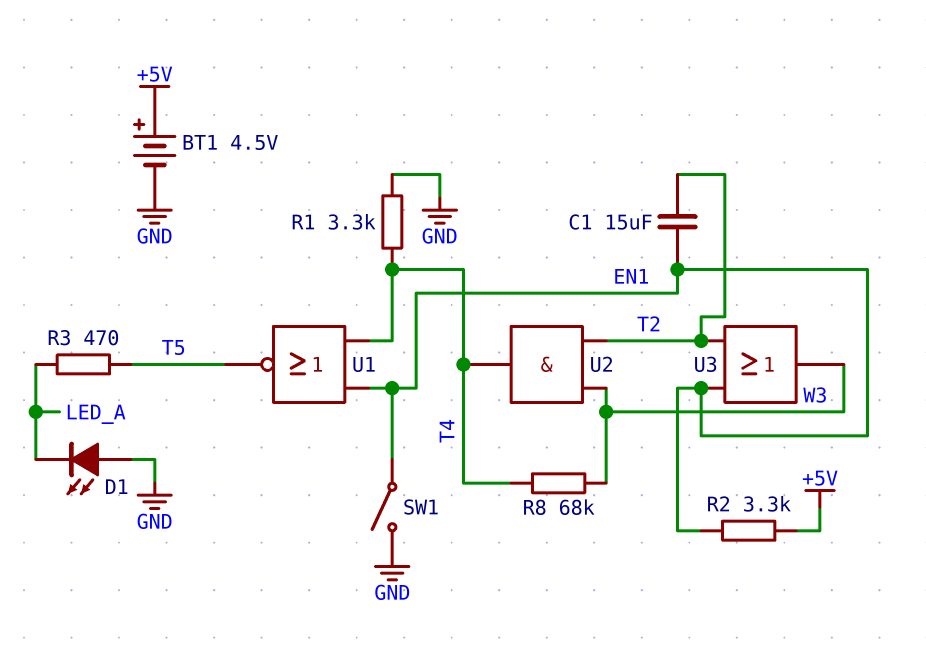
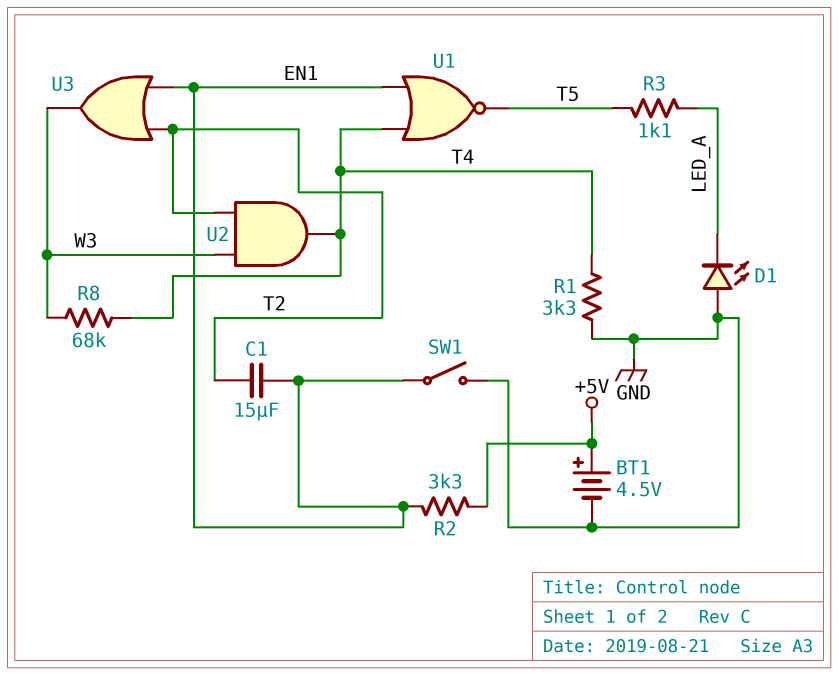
R3: 470 (LED_A, T5) -> 1.1k (LED_A, T5)

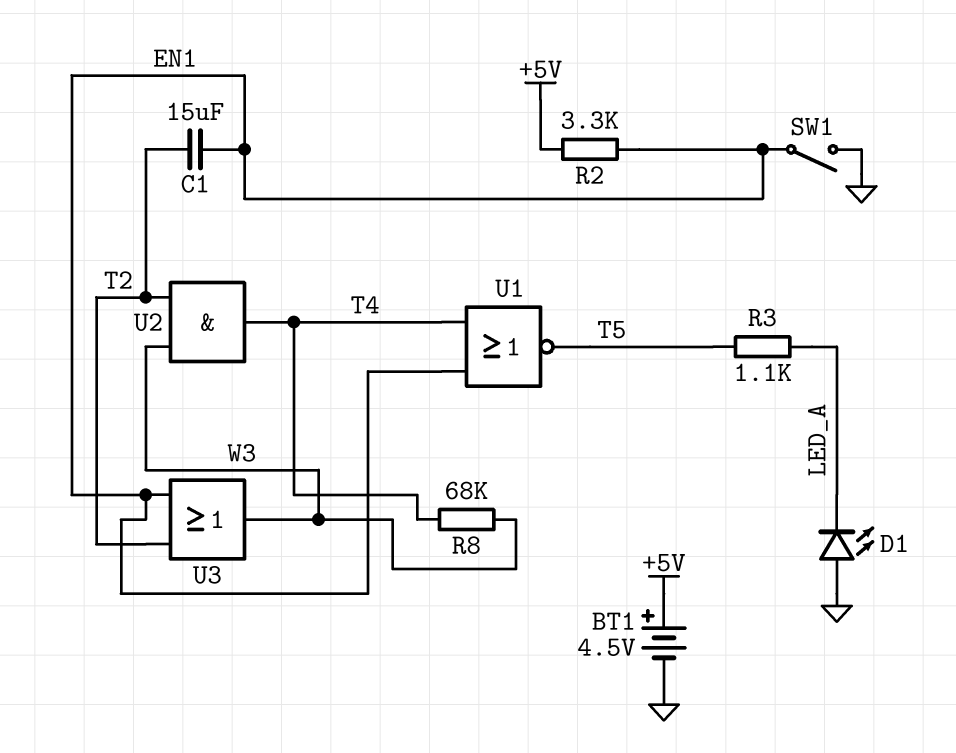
R1: 3.3k (GND, T4) -> none

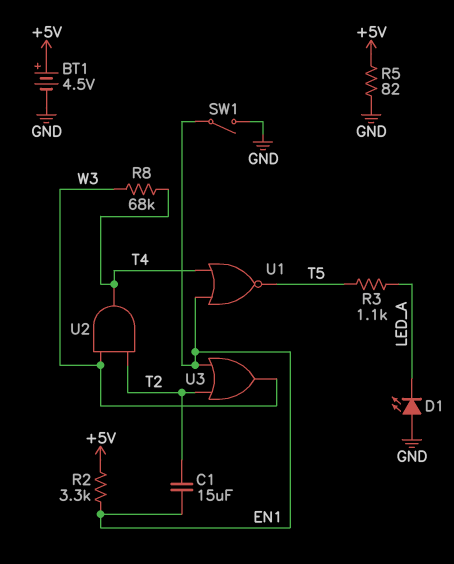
R5: none -> 82 (+5V, GND)

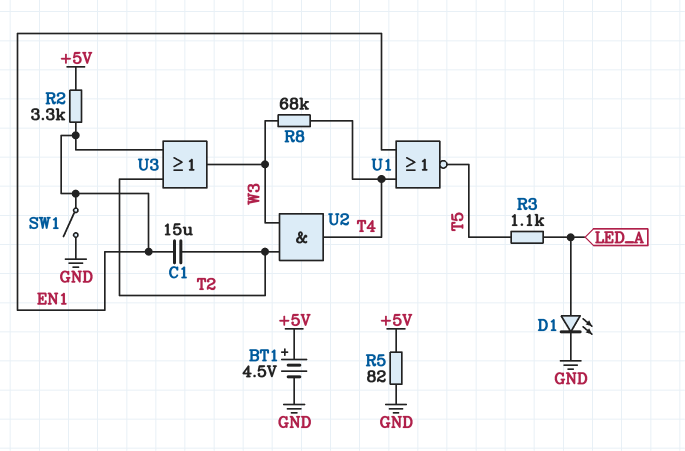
D1: LED (A GND, K LED_A) -> LED (A LED_A, K GND)

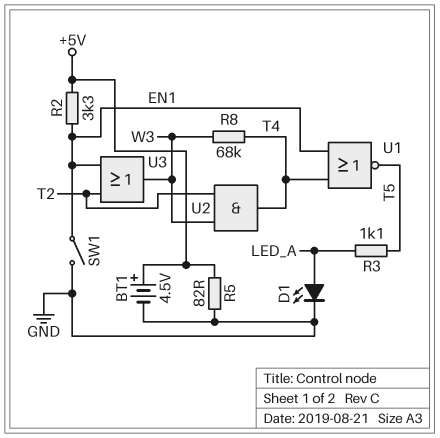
C1: 15uF (EN1, T2) -> none

